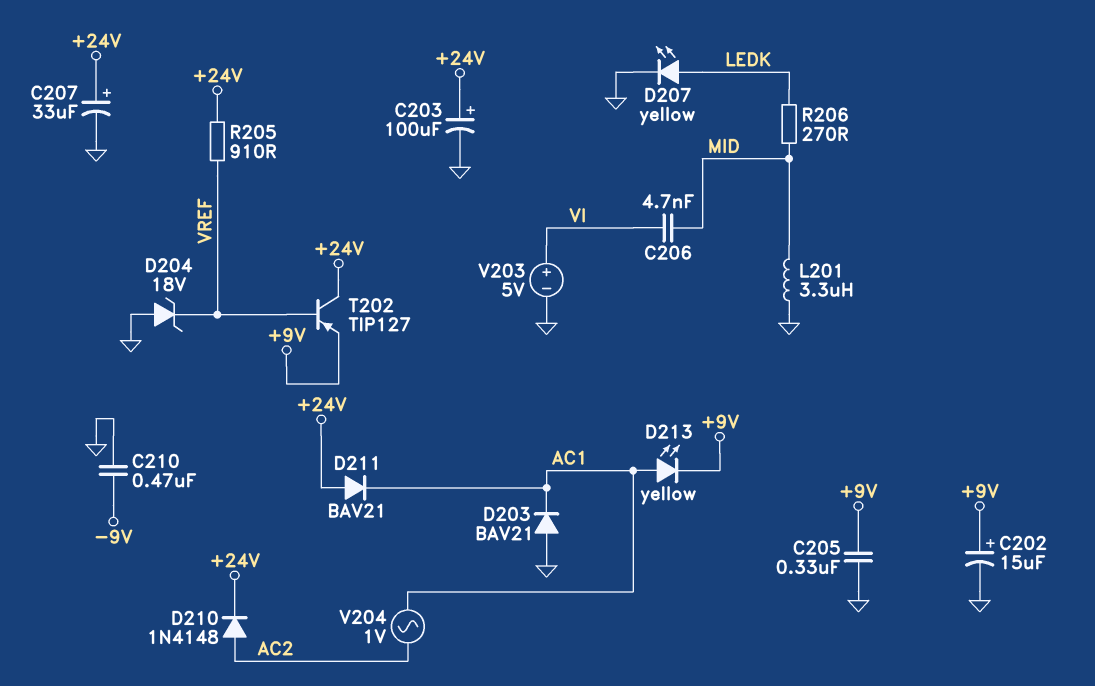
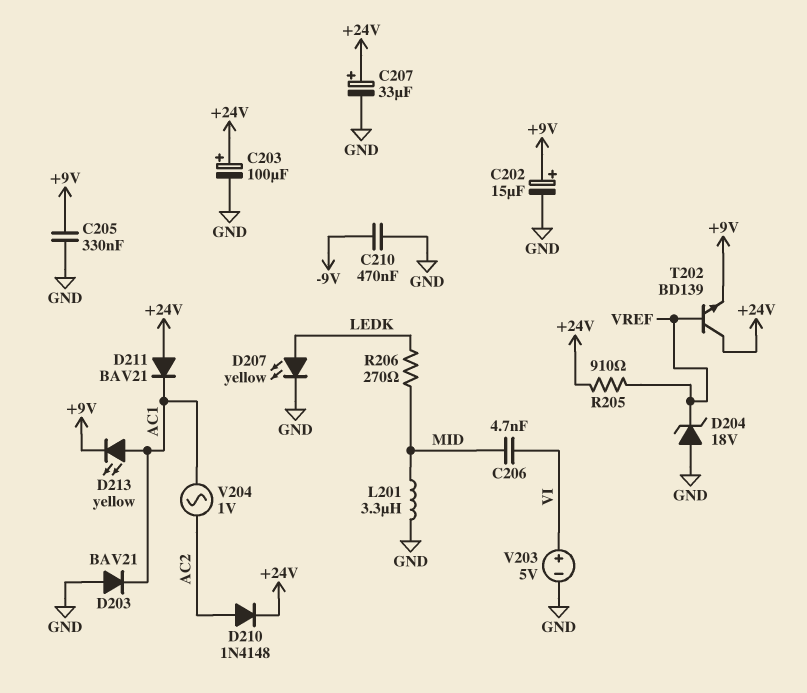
T202: PNP TIP127 (B VREF, C +24V, E +9V) -> NPN BD139 (B VREF, C +24V, E +9V)

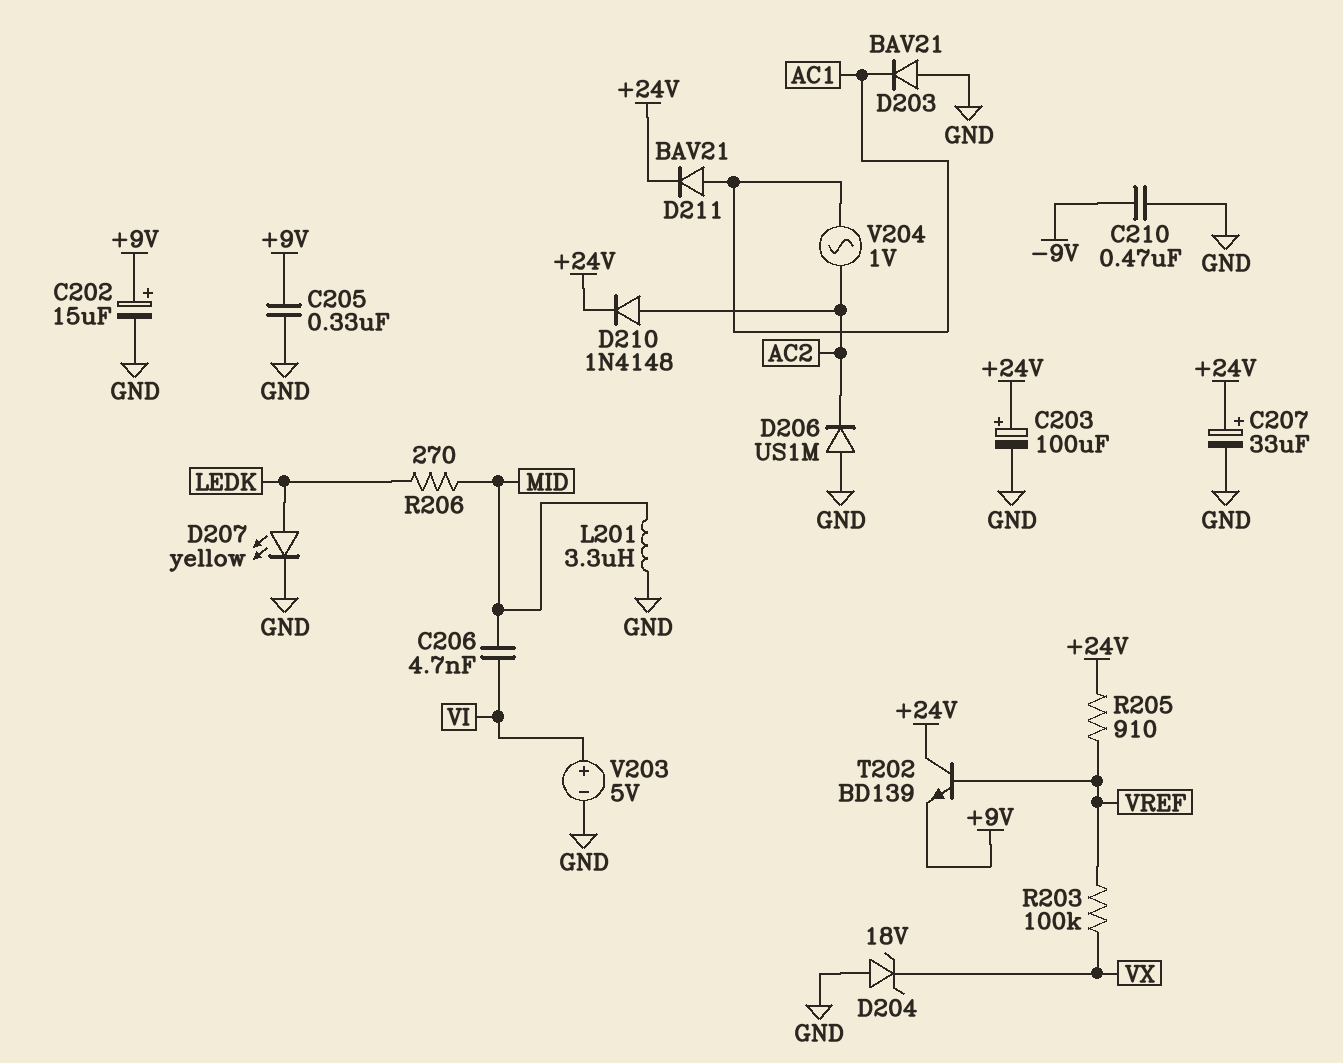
D204: zener 18V (A GND, K VREF) -> zener 18V (A GND, K VX)
D206: none -> diode US1M (A GND, K AC2)
D211: diode BAV21 (A +24V, K AC1) -> diode BAV21 (A AC1, K +24V)
D213: LED yellow (A AC1, K +9V) -> none
R203: none -> 100k (VREF, VX)

